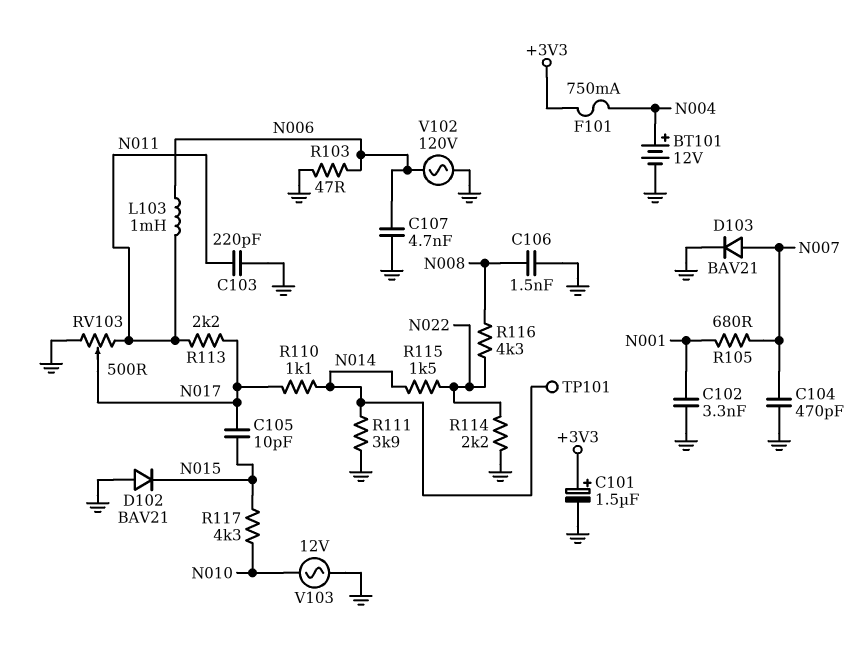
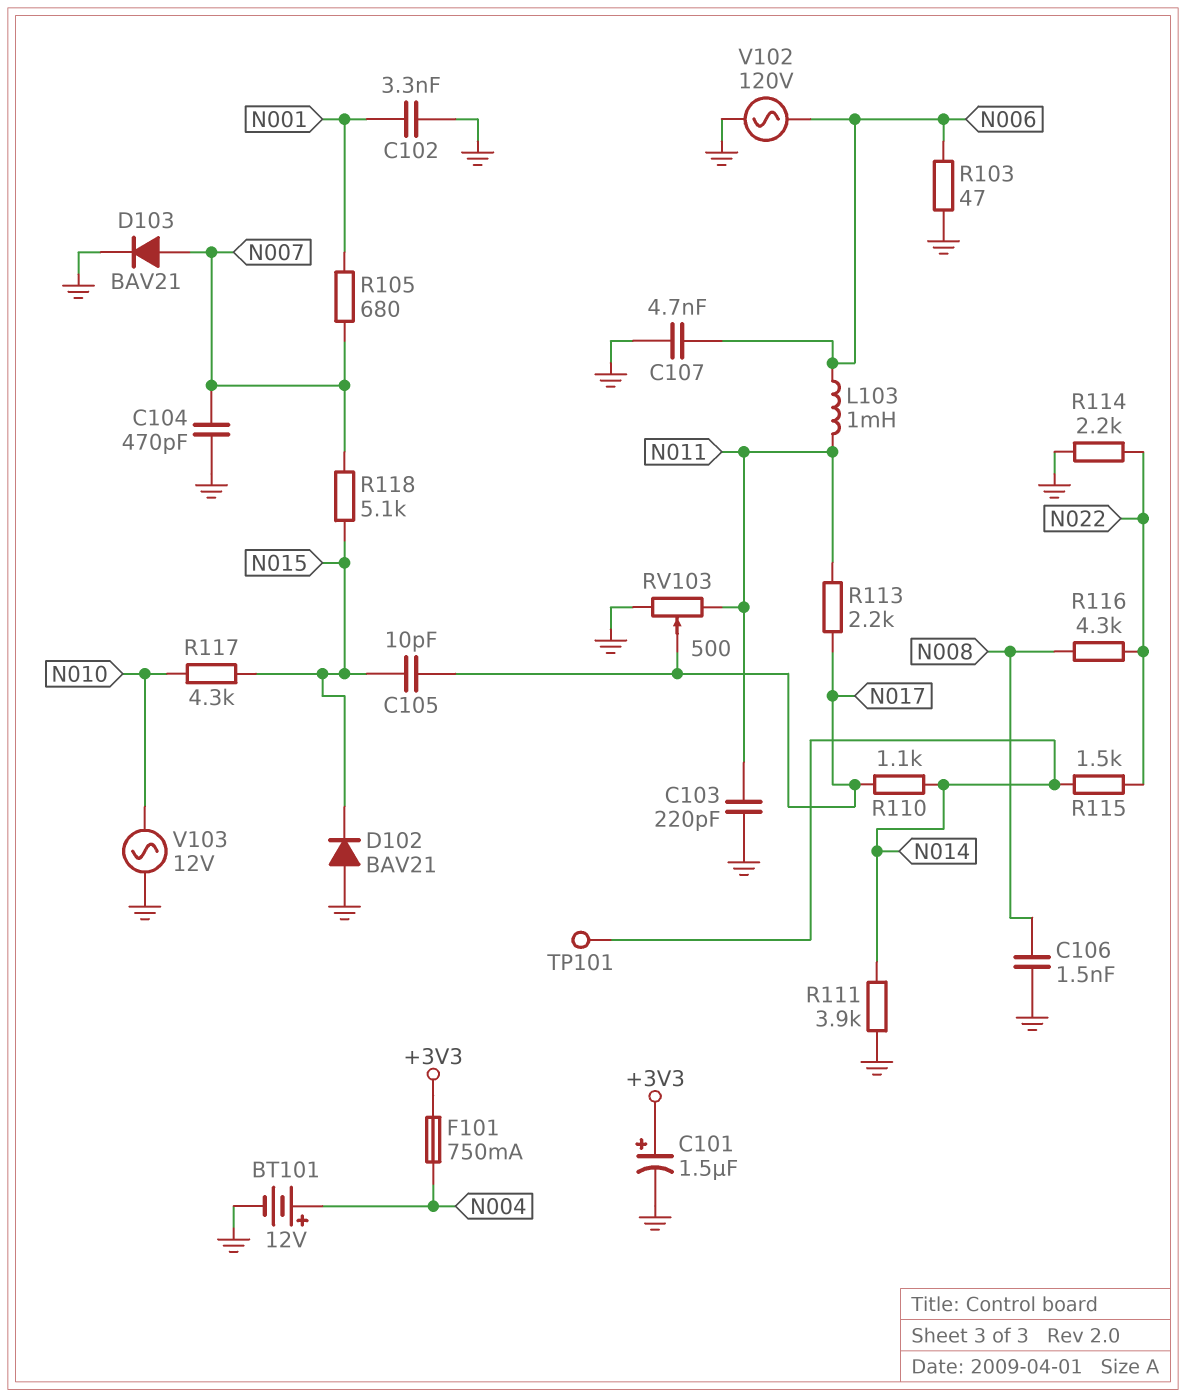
R118: none -> 5.1k (N007, N015)

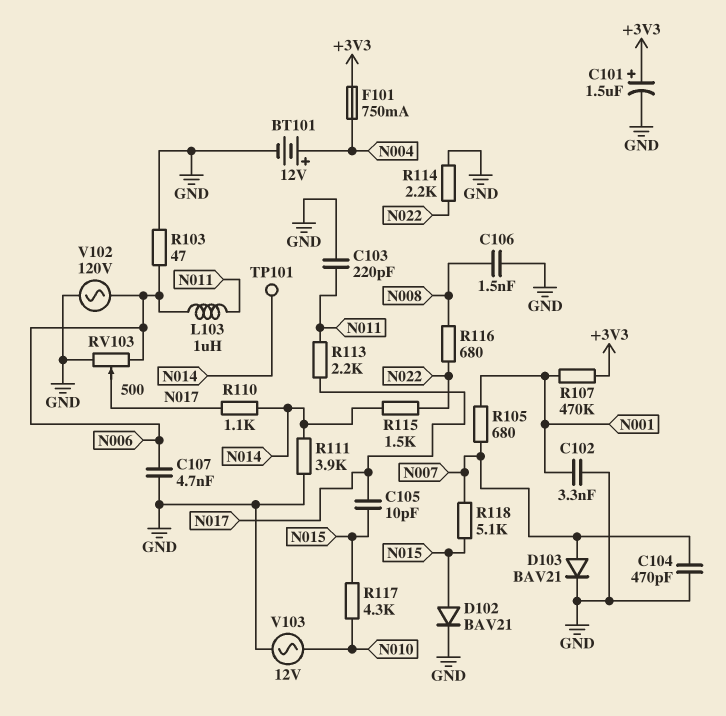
D102: diode BAV21 (A GND, K N015) -> diode BAV21 (A N015, K GND)
L103: 1mH (N006, N011) -> 1uH (N006, N011)
R107: none -> 470k (+3V3, N001)
R116: 4.3k (N008, N022) -> 680 (N008, N022)
RV103: 500 (GND, N011, wiper N017) -> 500 (GND, N006, wiper N017)

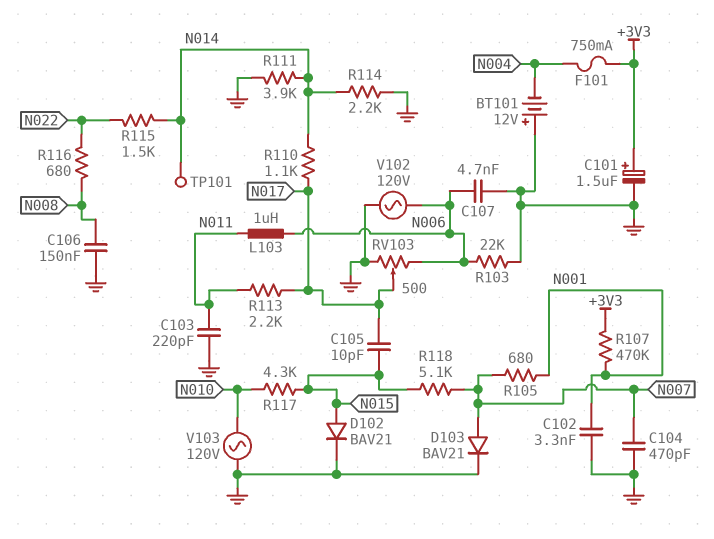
BT101: 12V (plus N004, minus GND) -> 12V (plus GND, minus N004)
C106: 1.5nF (GND, N008) -> 150nF (GND, N008)
R103: 47 (GND, N006) -> 22k (GND, N006)
R114: 2.2k (GND, N022) -> 2.2k (GND, N014)
V103: AC 12V (GND, N010) -> AC 120V (GND, N010)

